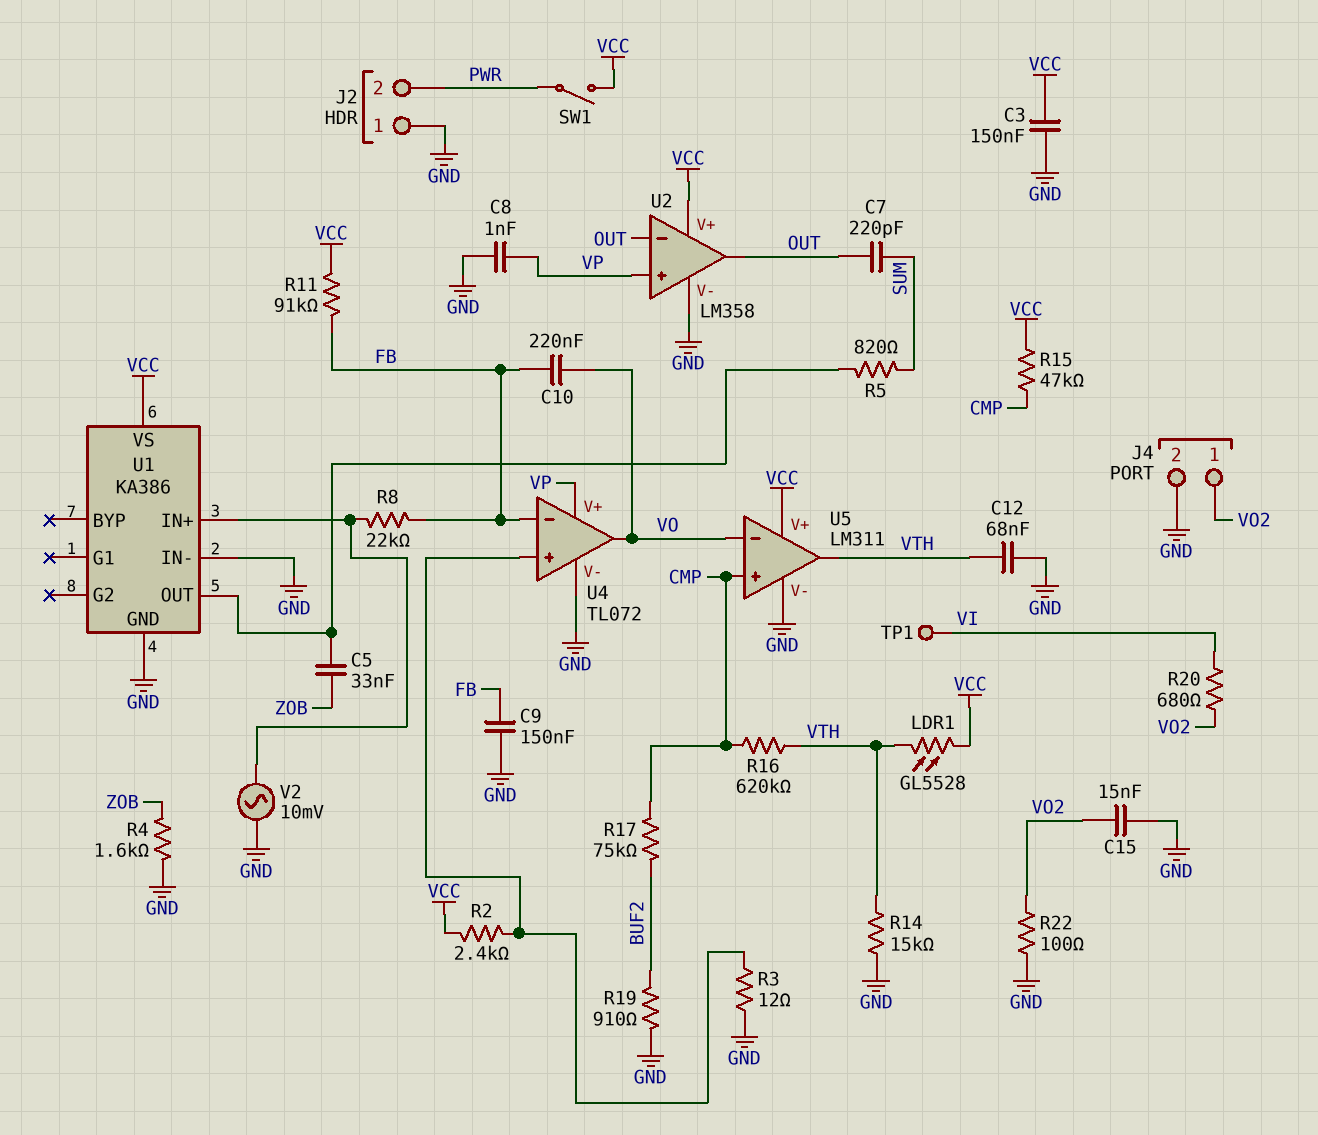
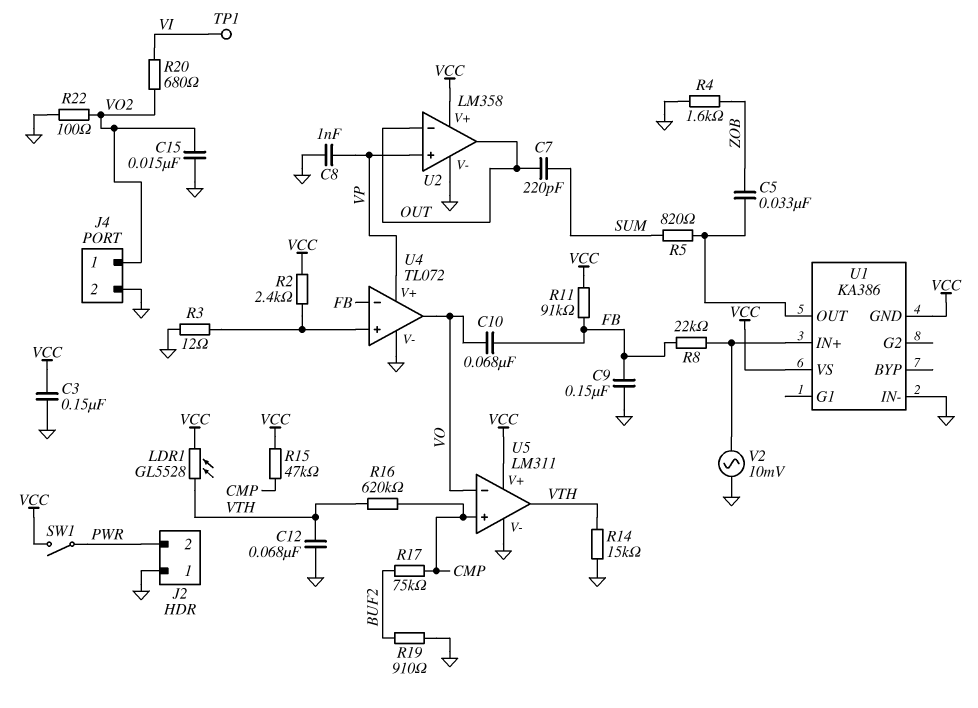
C10: 220nF (FB, VO) -> 68nF (FB, VO)
U1 pin GND: GND -> VCC

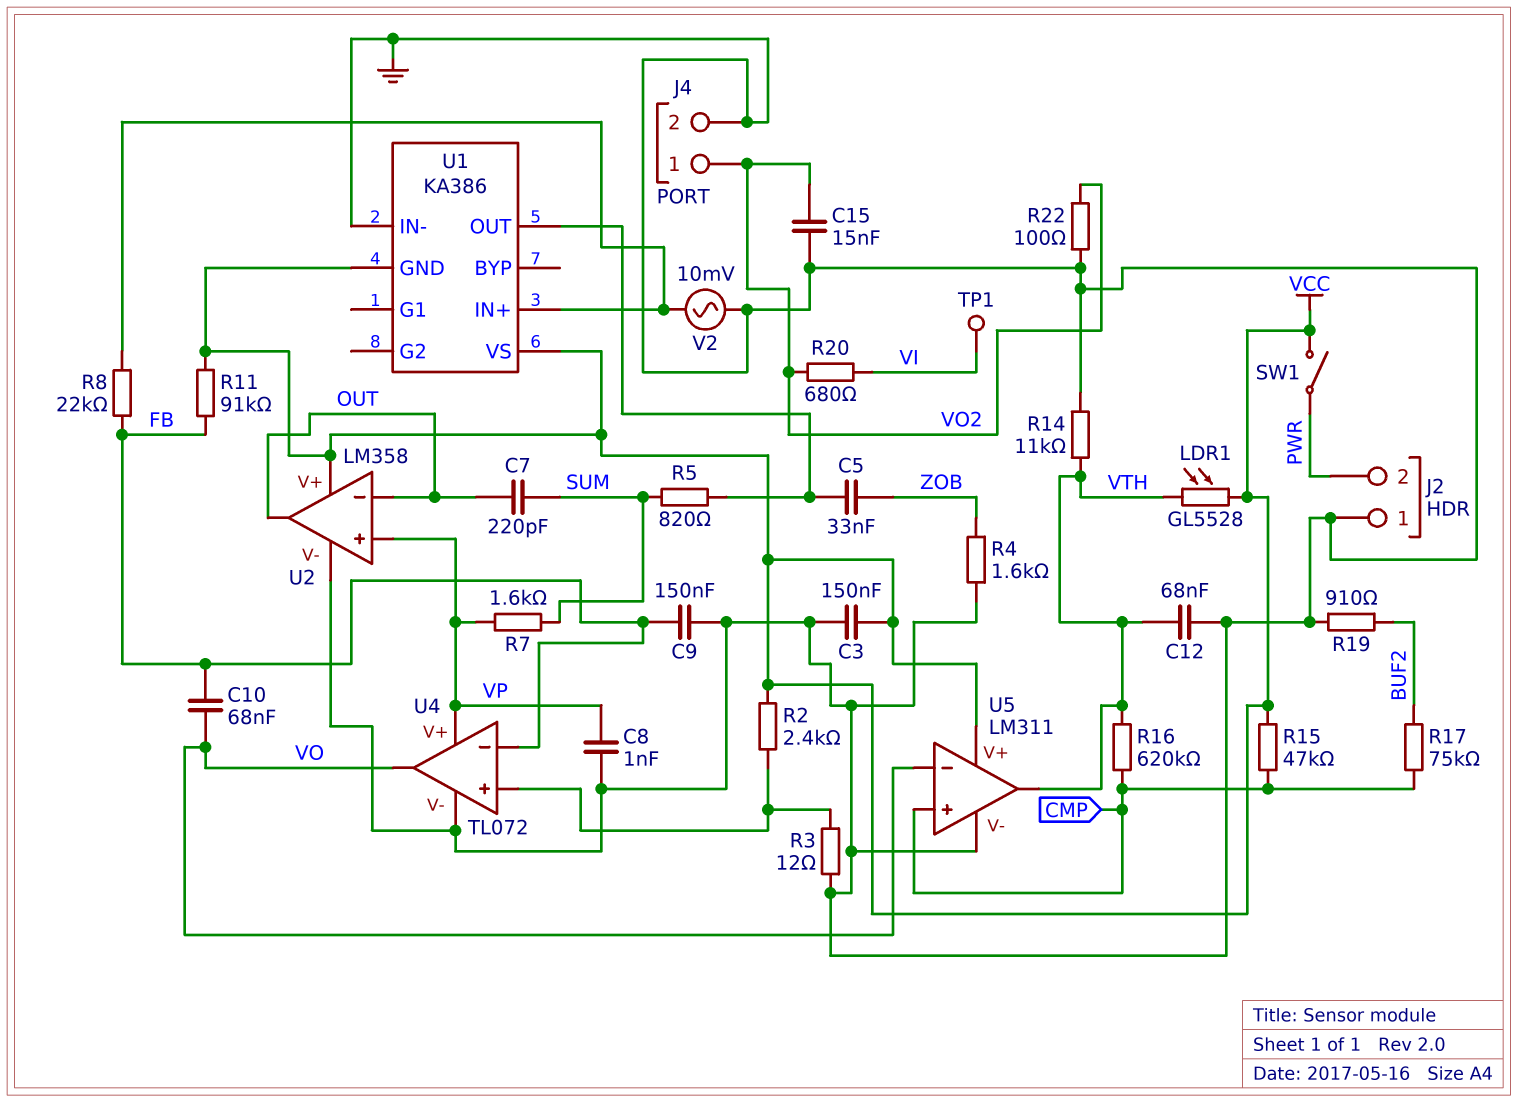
R7: none -> 1.6k (SUM, VP)
R14: 15k (GND, VTH) -> 11k (GND, VTH)

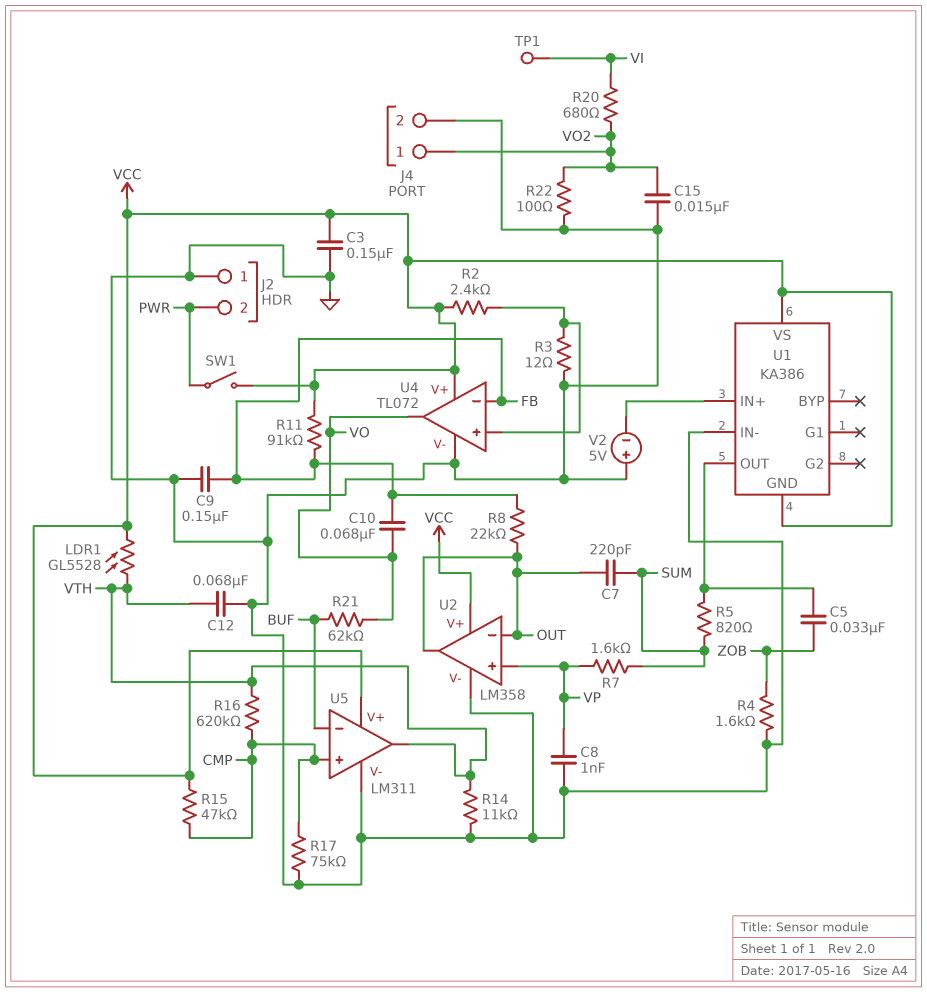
R8: 22k (FB, U1/IN+) -> 22k (FB, OUT)
R17: 75k (BUF2, CMP) -> 75k (CMP, GND)
R19: 910 (BUF2, GND) -> none
R21: none -> 62k (BUF, VO)
U4 pin V+: VP -> VCC
U5 pin in-: VO -> BUF
V2: AC 10mV (GND, U1/IN+) -> 5V (plus GND, minus U1/IN+)

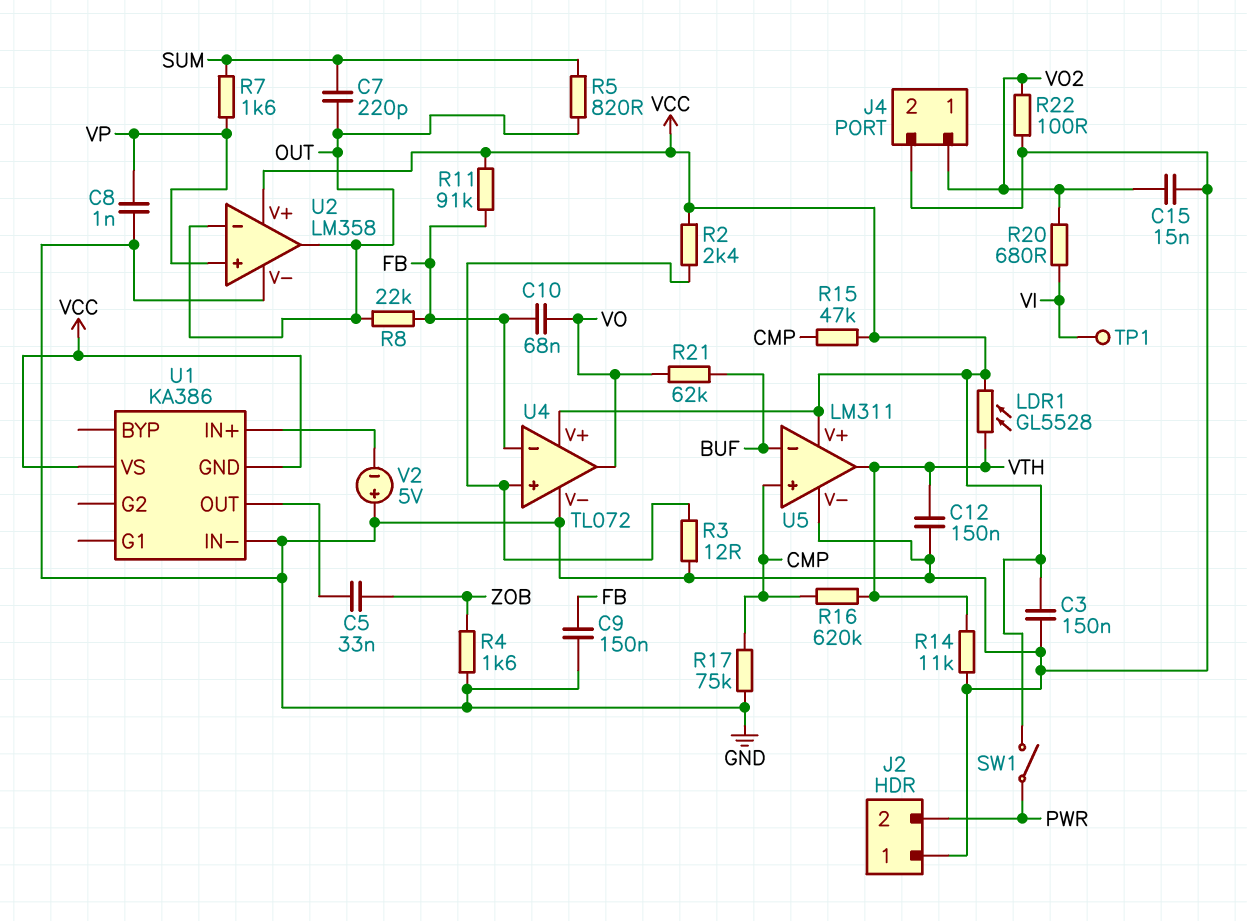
C12: 68nF (GND, VTH) -> 150nF (GND, VTH)
R5: 820 (SUM, U1/OUT) -> 820 (OUT, SUM)

